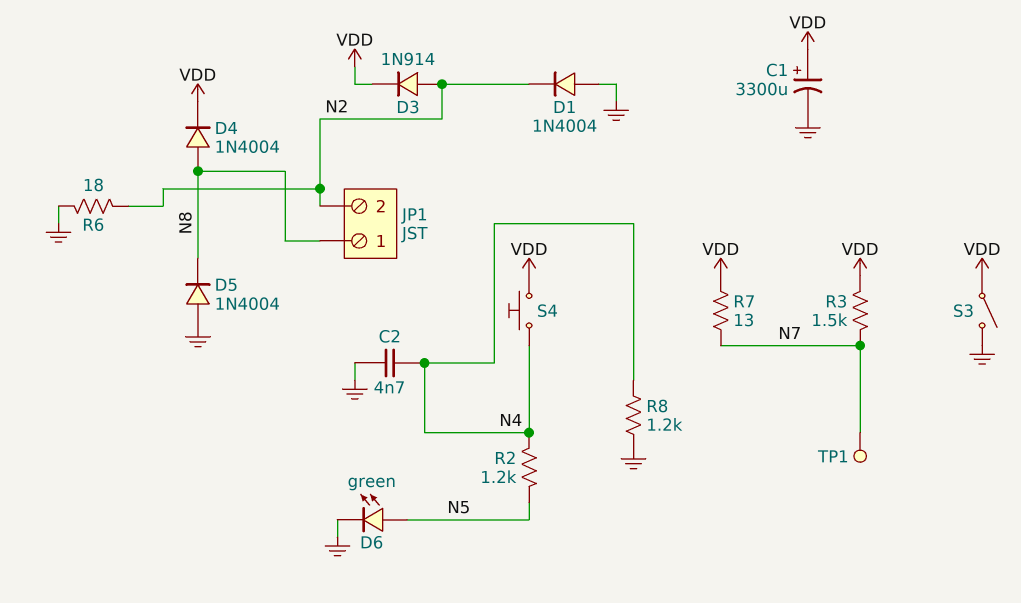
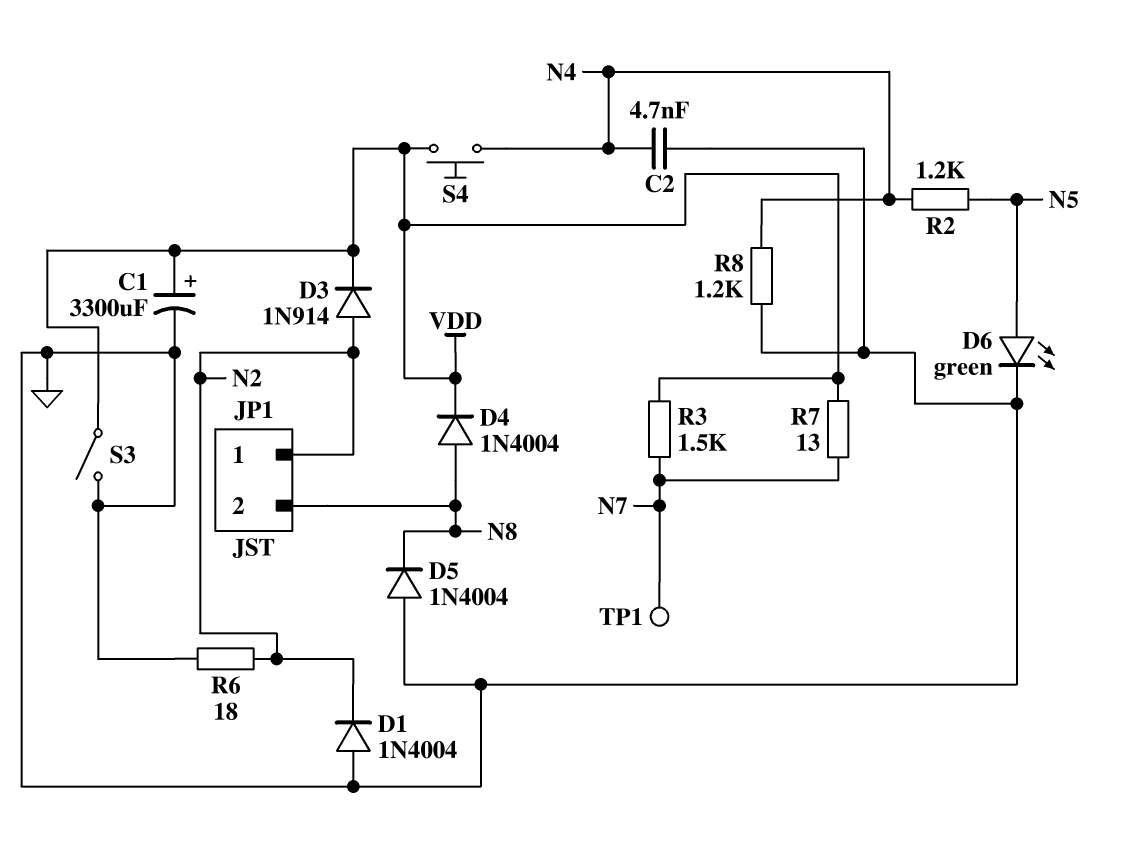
JP1 pin 1: N8 -> N2
JP1 pin 2: N2 -> N8

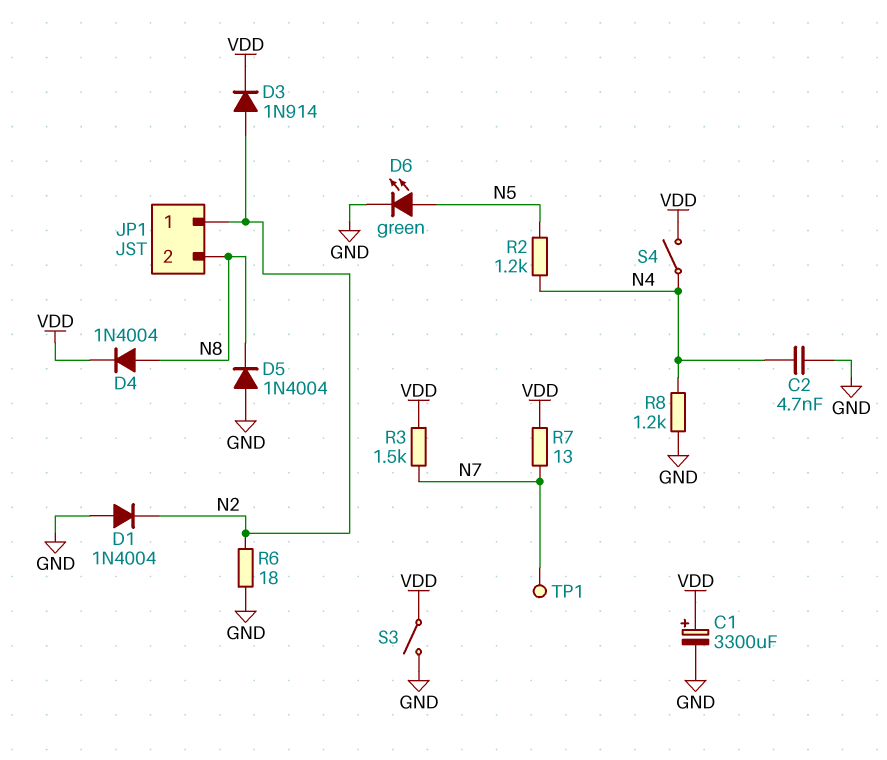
S4: button (N4, VDD) -> switch (N4, VDD)

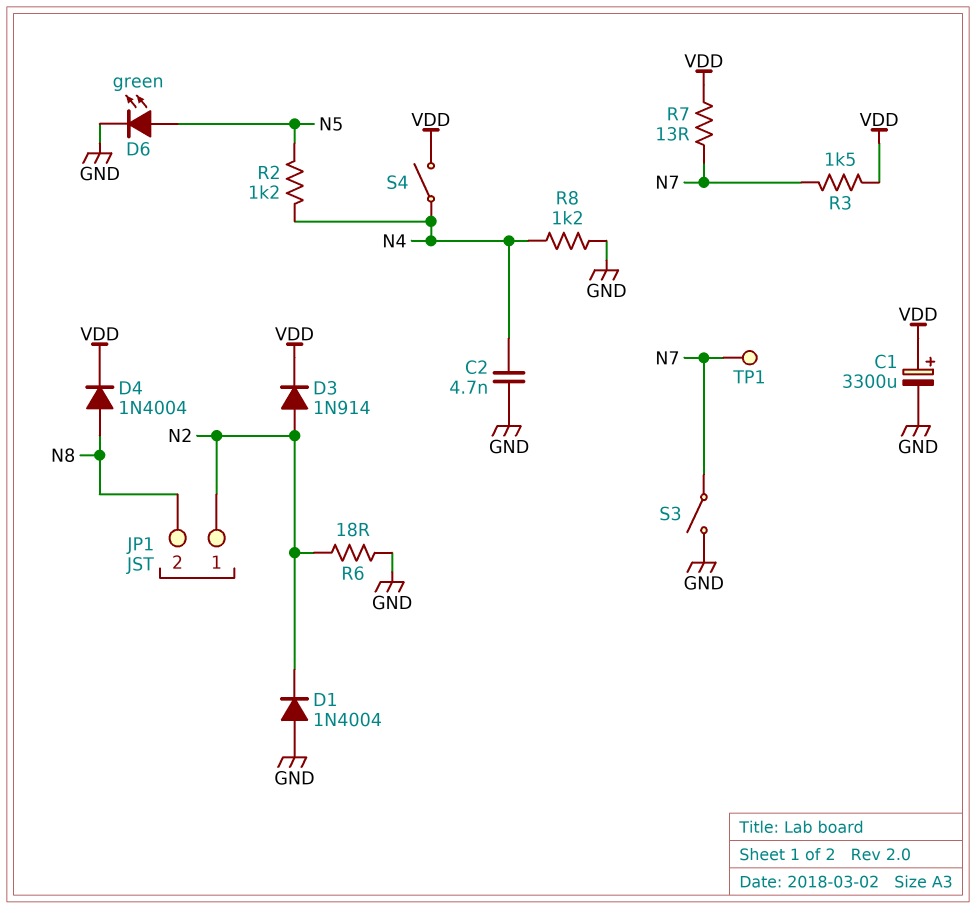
D5: diode 1N4004 (A GND, K N8) -> none
S3: switch (GND, VDD) -> switch (GND, N7)

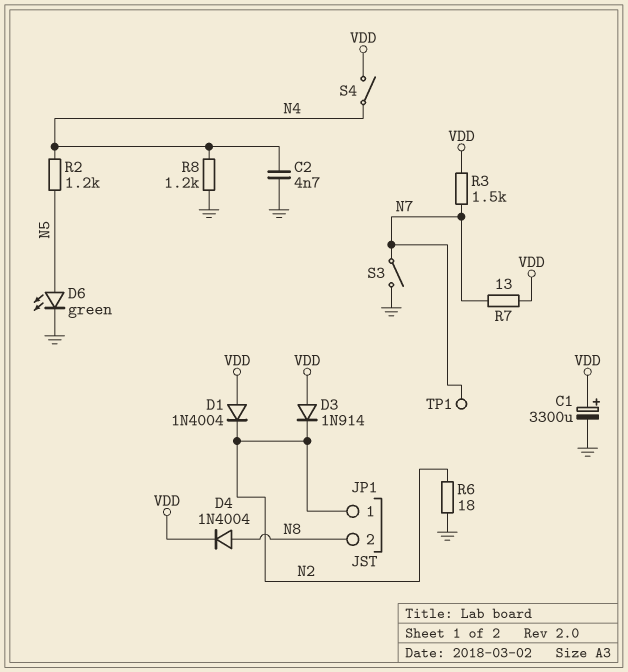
D1: diode 1N4004 (A GND, K N2) -> diode 1N4004 (A VDD, K N2)
D3: diode 1N914 (A N2, K VDD) -> diode 1N914 (A VDD, K N2)

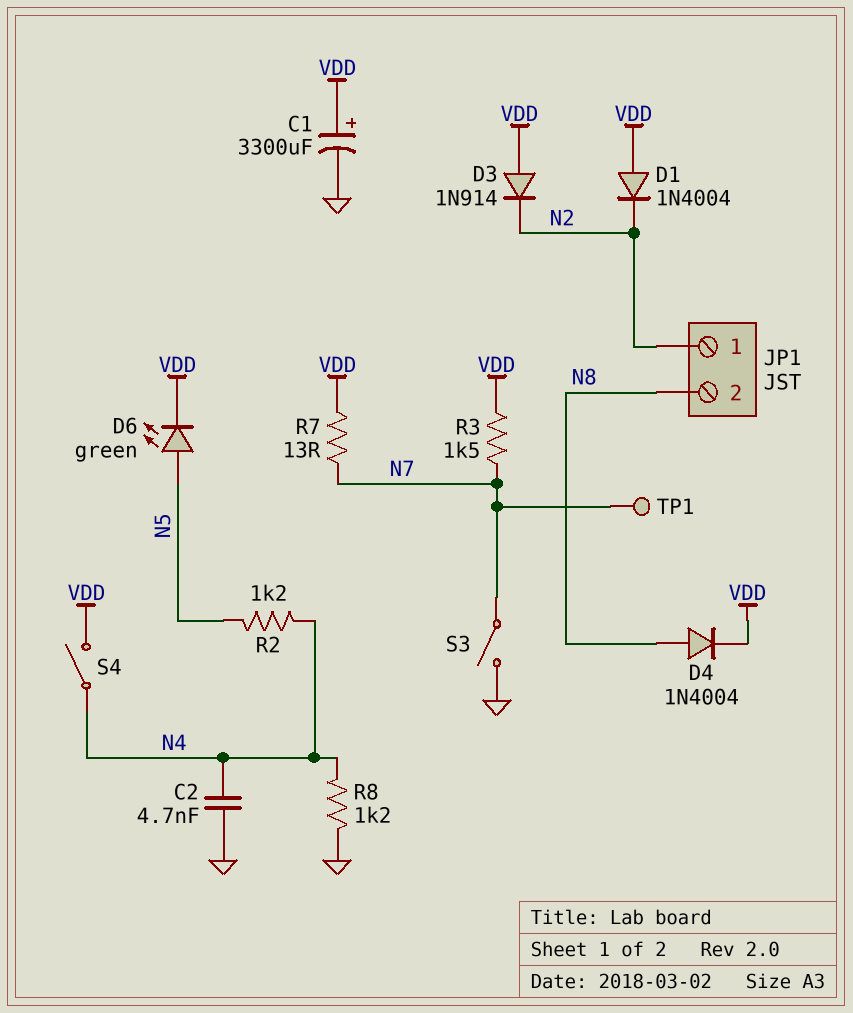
D6: LED green (A N5, K GND) -> LED green (A N5, K VDD)
R6: 18 (GND, N2) -> none

